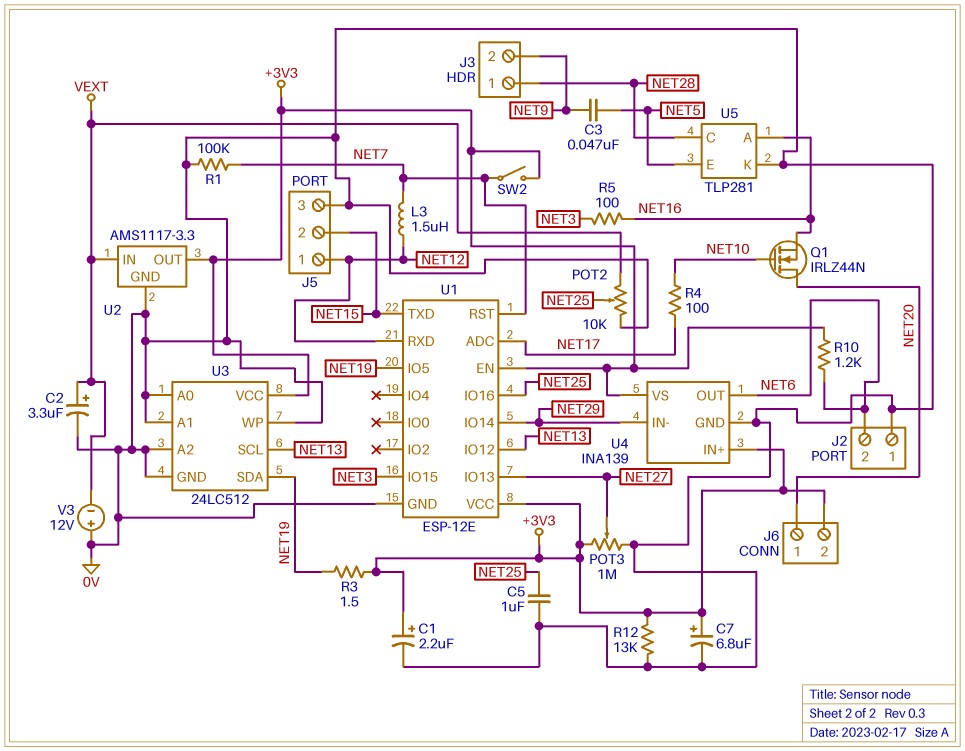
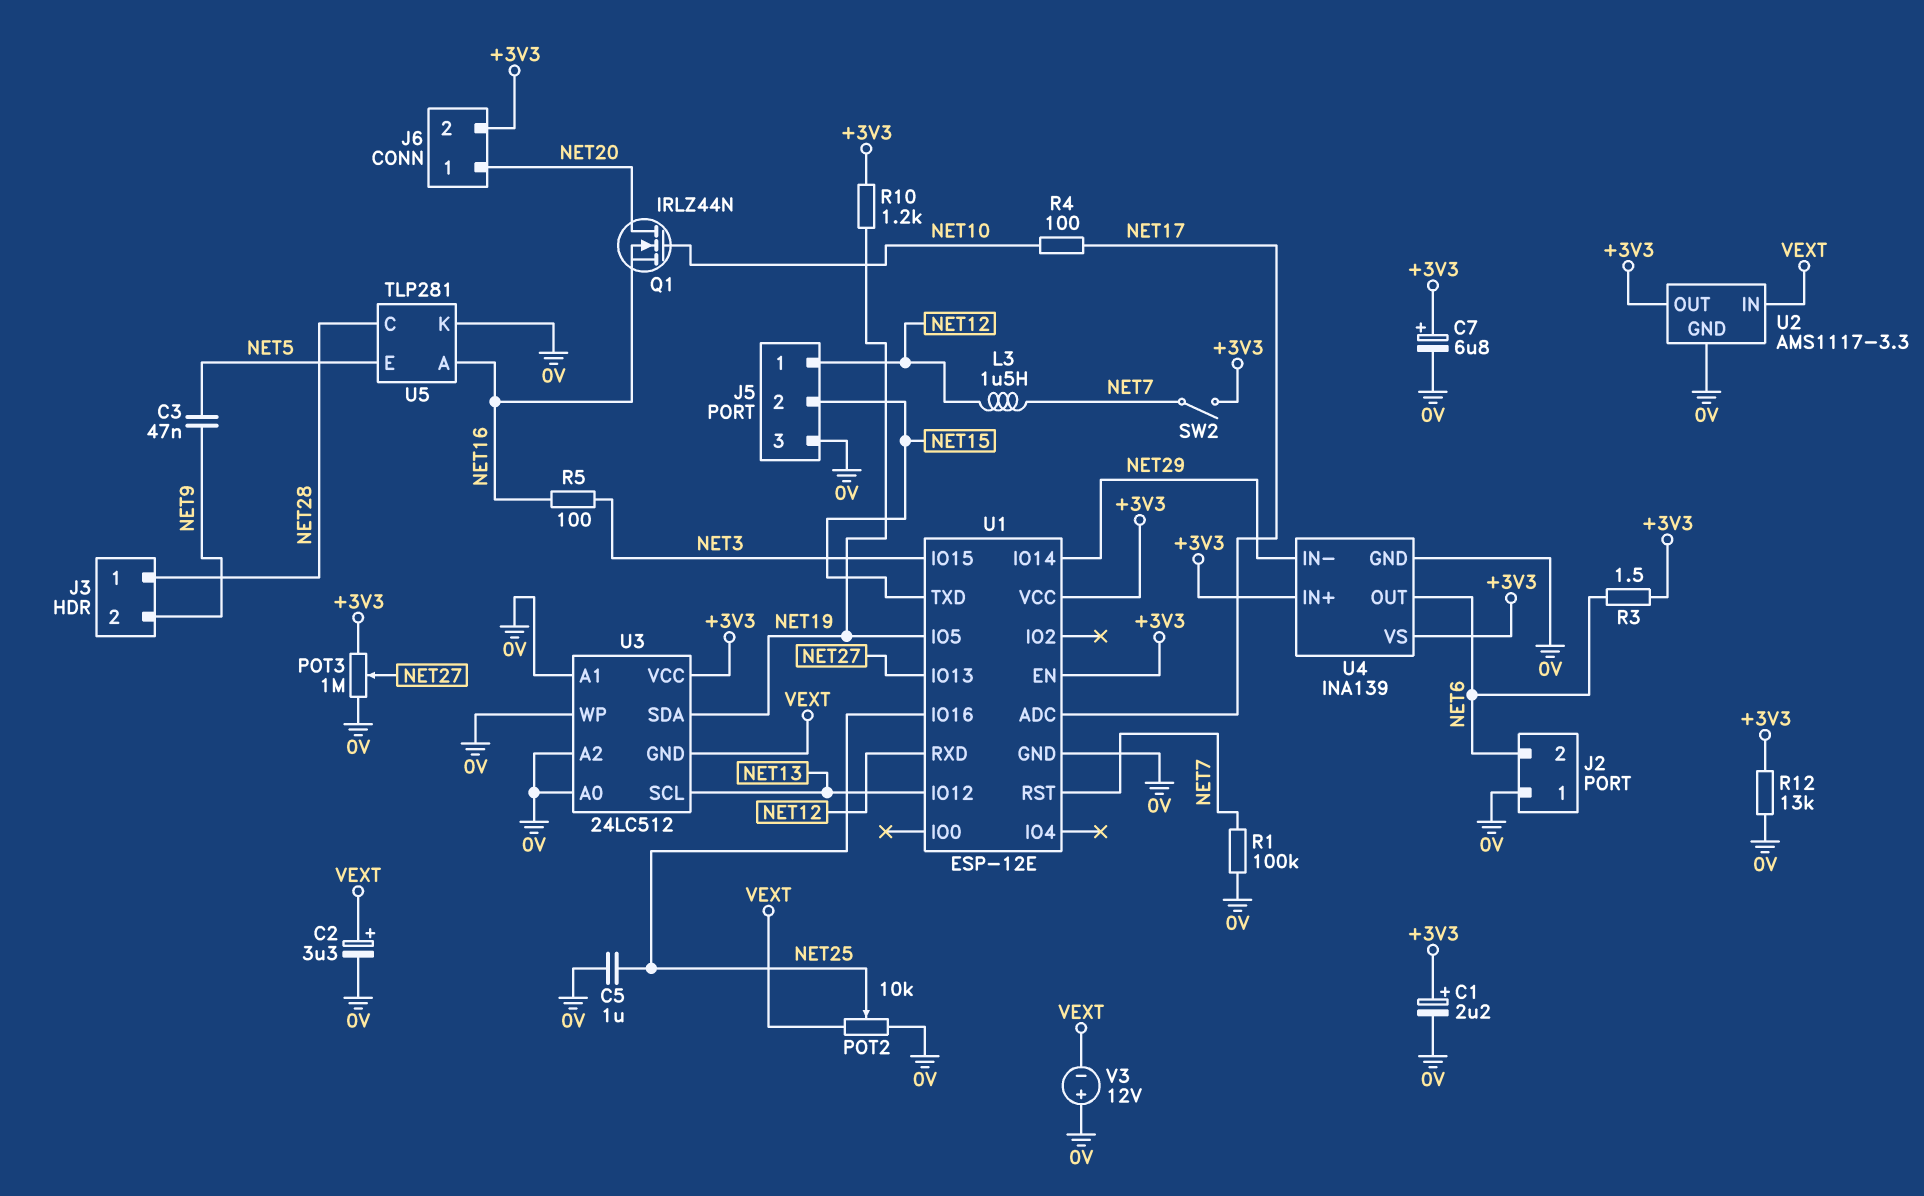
R3: 1.5 (+3V3, NET19) -> 1.5 (+3V3, NET6)
R10: 1.2k (+3V3, NET6) -> 1.2k (+3V3, NET19)
U3 pin GND: 0V -> VEXT

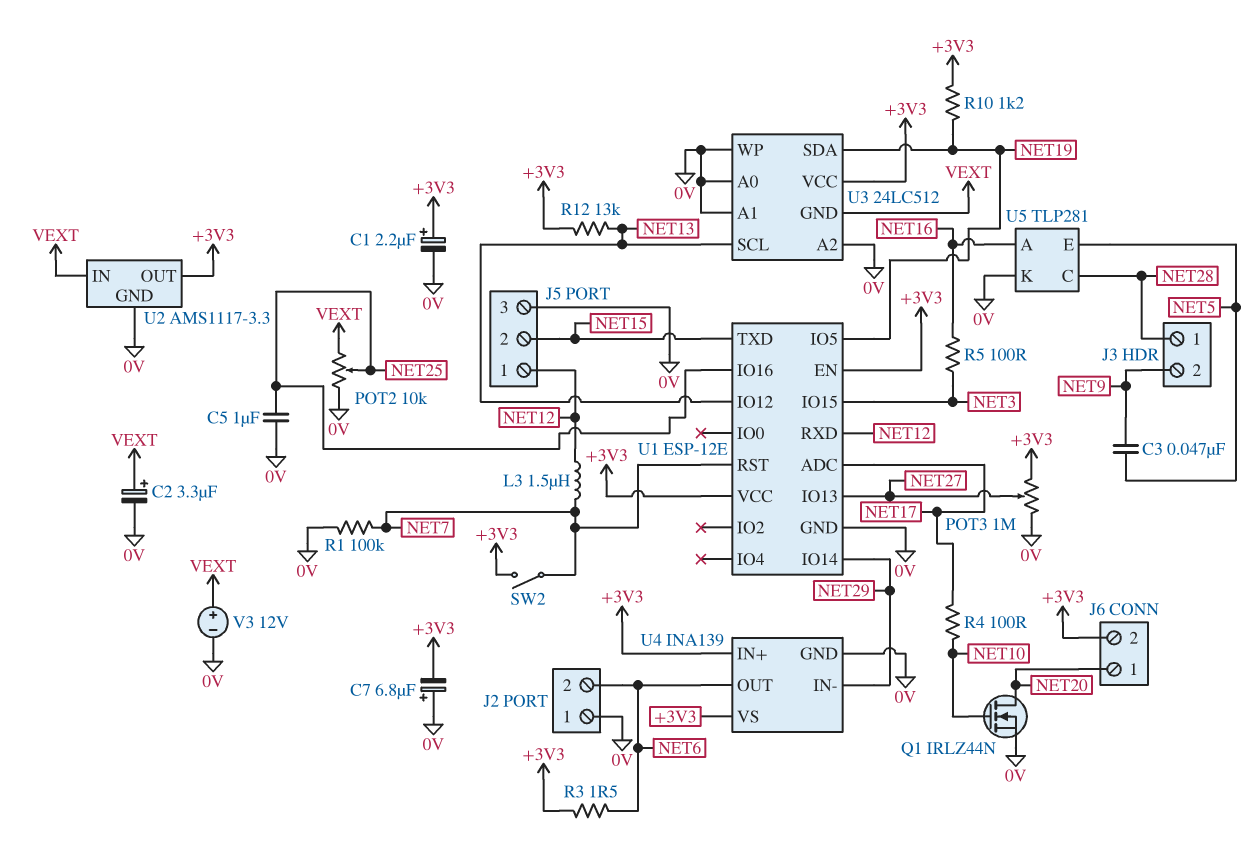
C7: 6.8uF (plus +3V3, minus 0V) -> 6.8uF (plus 0V, minus +3V3)
Q1: NMOS IRLZ44N (G NET10, D NET20, S NET16) -> NMOS IRLZ44N (G NET10, D NET20, S 0V)
R12: 13k (+3V3, 0V) -> 13k (+3V3, NET13)
V3: 12V (plus 0V, minus VEXT) -> 12V (plus VEXT, minus 0V)

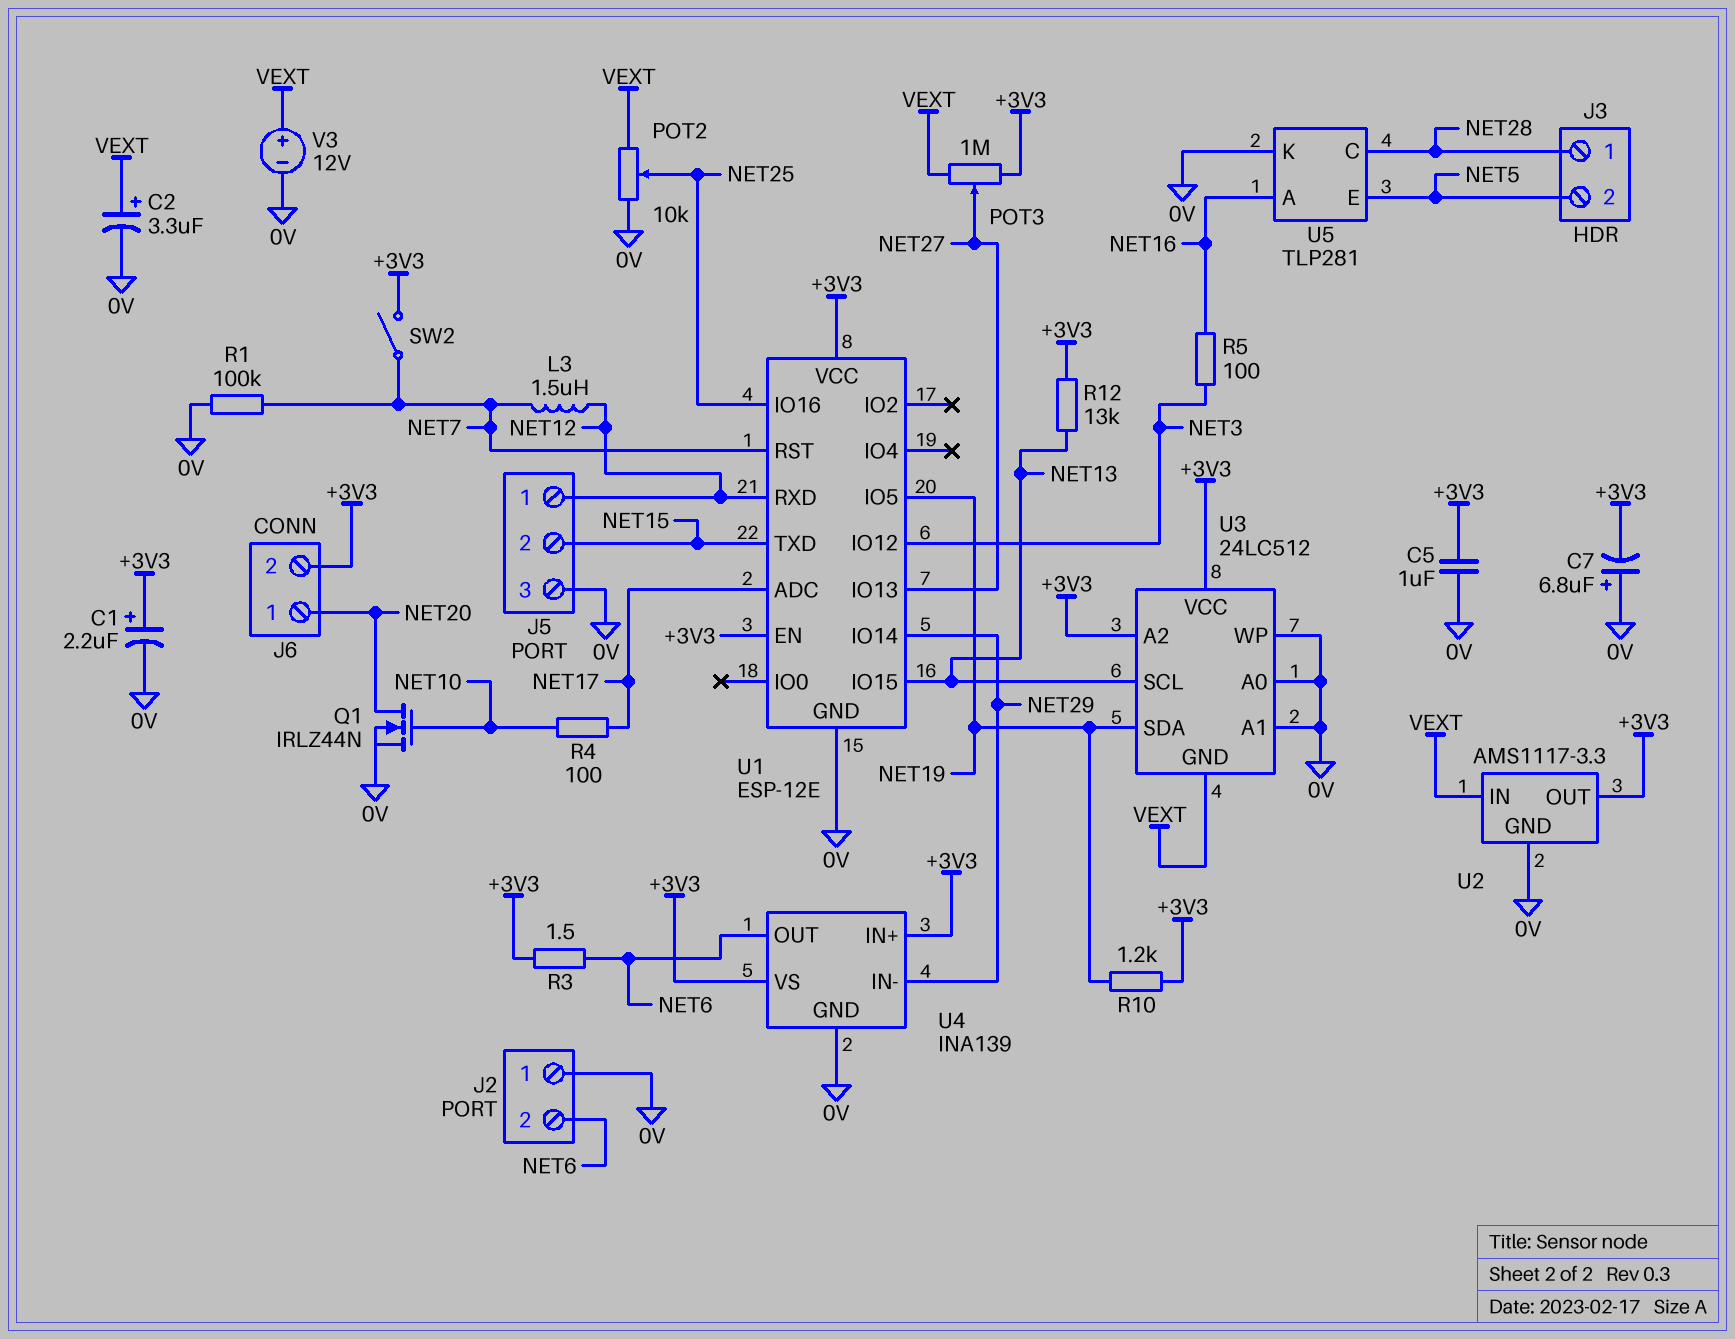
C3: 47nF (NET5, NET9) -> none
C5: 1uF (0V, NET25) -> 1uF (+3V3, 0V)
J3 pin 2: NET9 -> NET5
POT3: 1M (+3V3, 0V, wiper NET27) -> 1M (+3V3, VEXT, wiper NET27)
U1 pin IO12: NET13 -> NET3
U1 pin IO15: NET3 -> NET13
U3 pin A2: 0V -> +3V3

